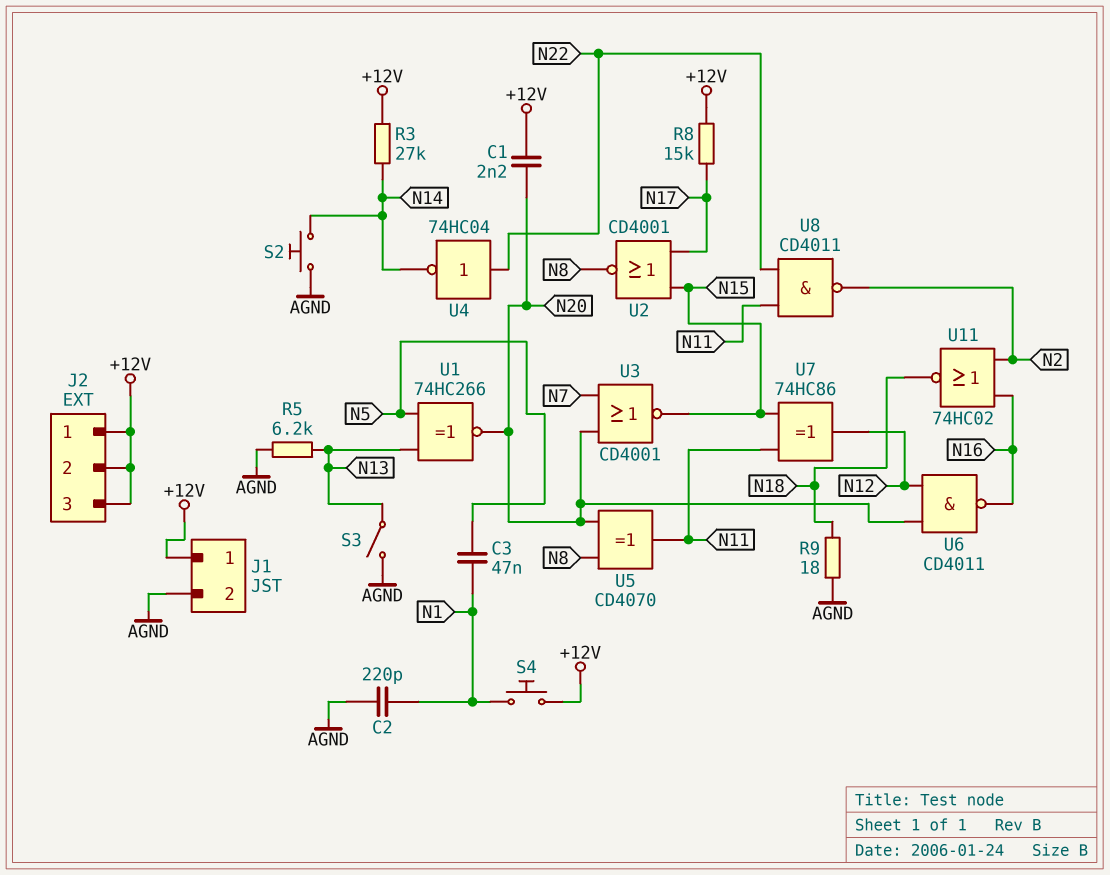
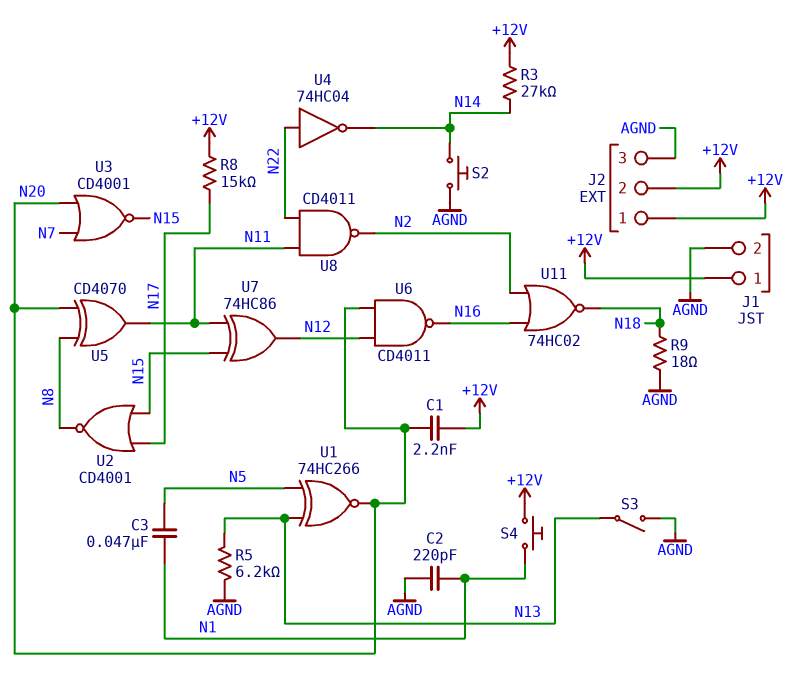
J2 pin 3: +12V -> AGND

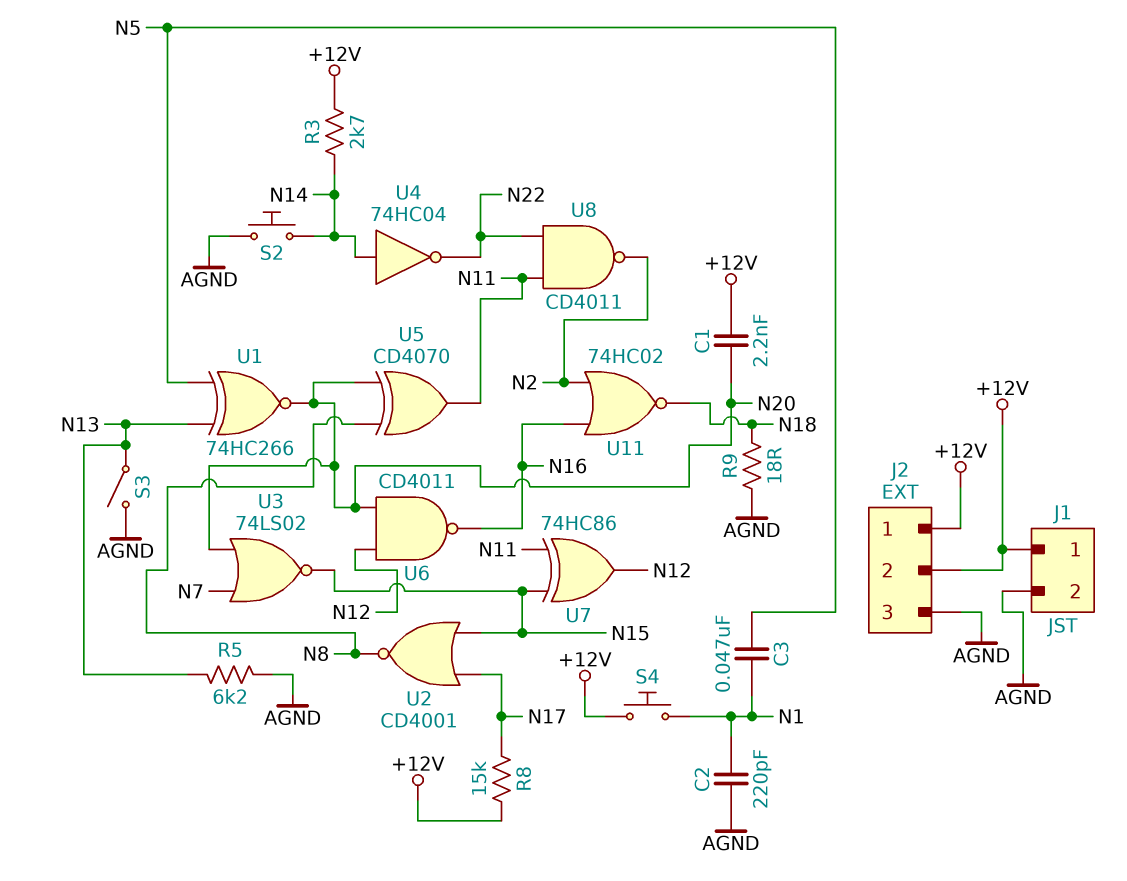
R3: 27k (+12V, N14) -> 2.7k (+12V, N14)
U3: NOR CD4001 (in N7, in N20, out N15) -> NOR 74LS02 (in N7, in N20, out N15)
U4: NOT 74HC04 (in N22, out N14) -> NOT 74HC04 (in N14, out N22)

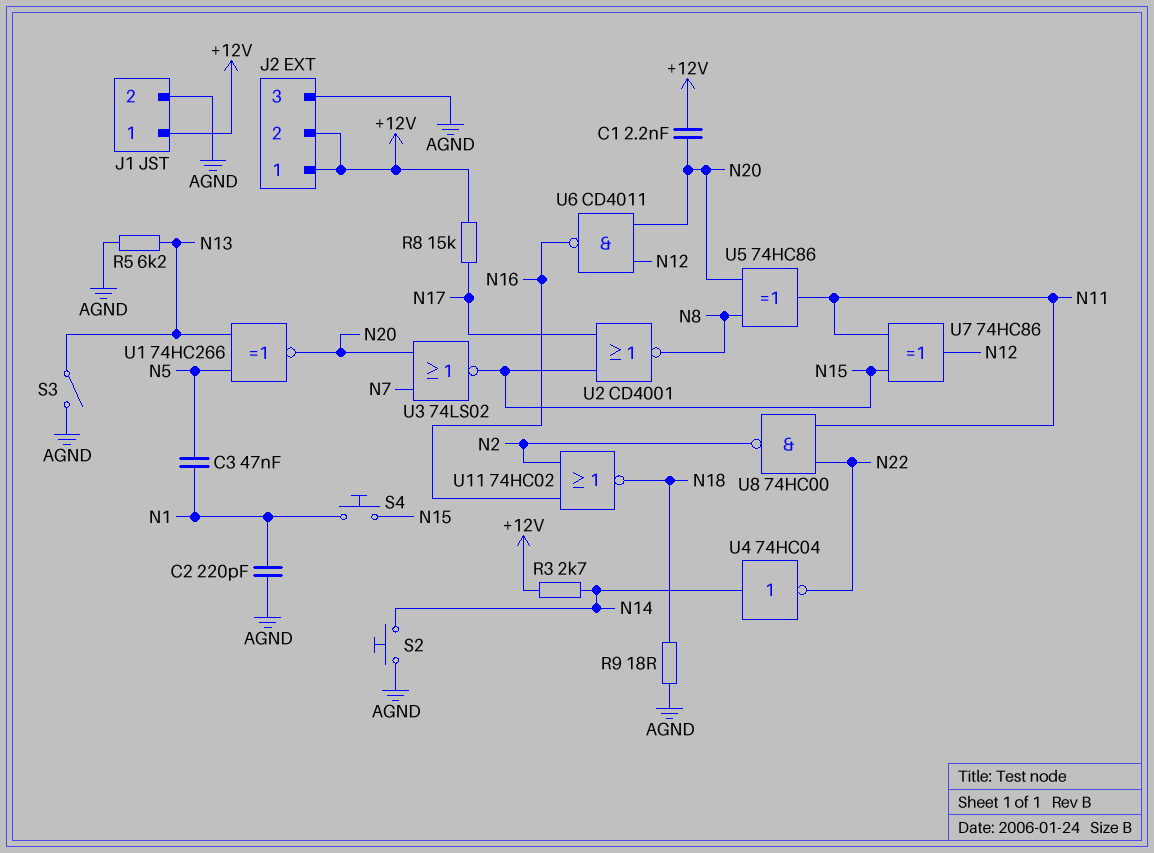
S4: button (+12V, N1) -> button (N1, N15)
U5: XOR CD4070 (in N8, in N20, out N11) -> XOR 74HC86 (in N8, in N20, out N11)
U8: NAND CD4011 (in N11, in N22, out N2) -> NAND 74HC00 (in N11, in N22, out N2)

